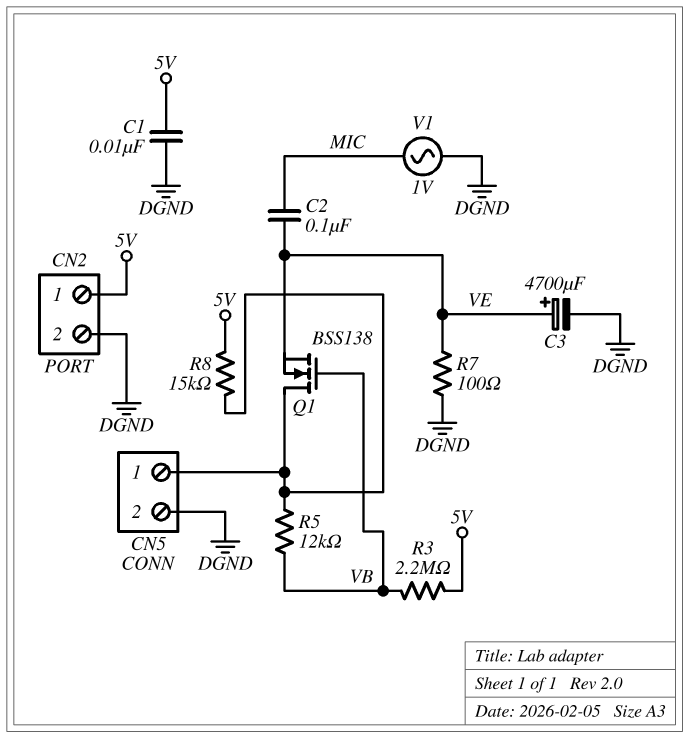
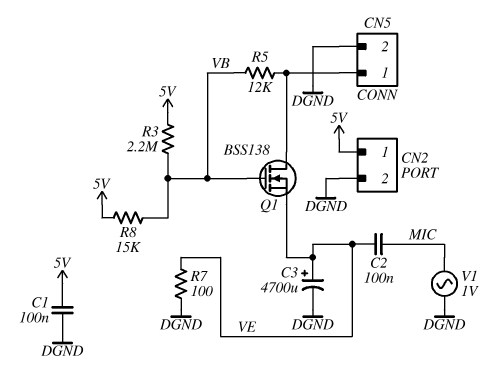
C1: 10nF (5V, DGND) -> 100nF (5V, DGND)
R8: 15k (5V, CN5/1) -> 15k (5V, VB)

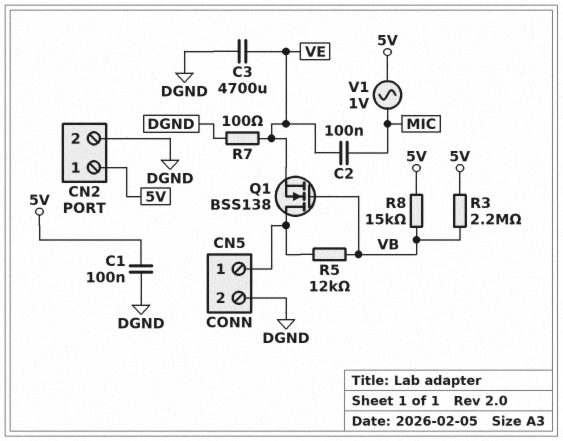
C3: 4700uF (plus VE, minus DGND) -> 4700uF (DGND, VE)
V1: AC 1V (DGND, MIC) -> AC 1V (5V, MIC)

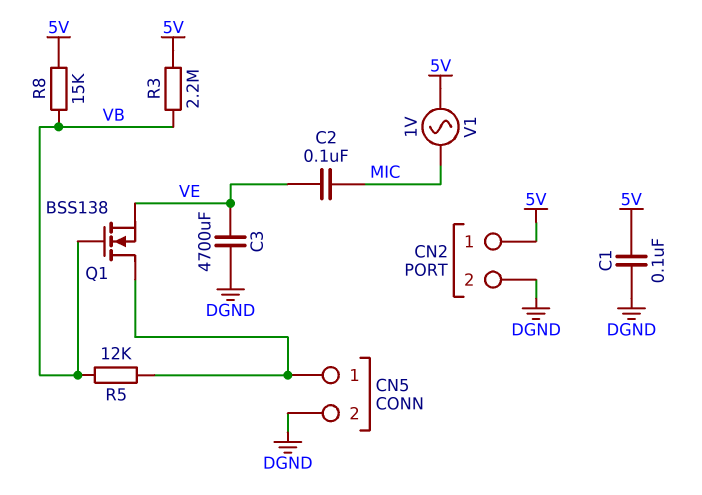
R7: 100 (DGND, VE) -> none

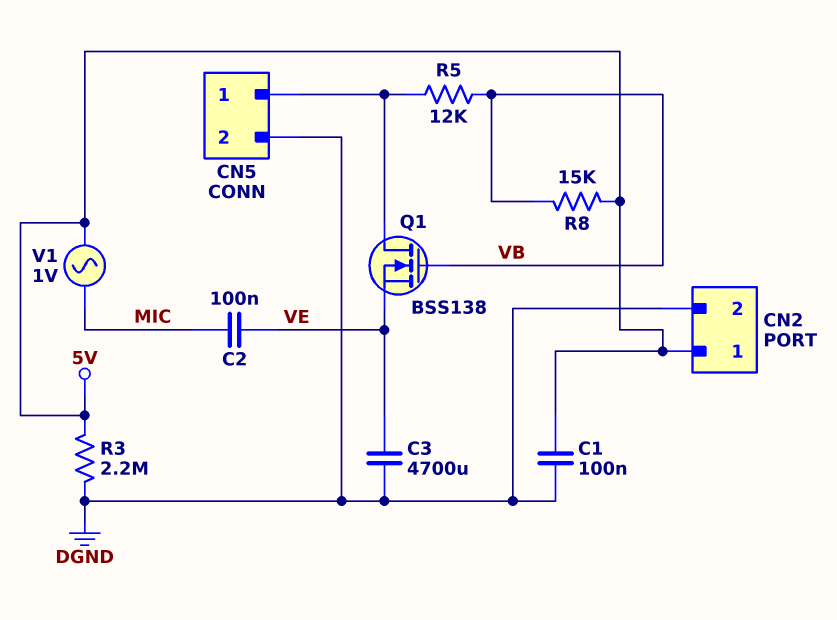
R3: 2.2M (5V, VB) -> 2.2M (5V, DGND)

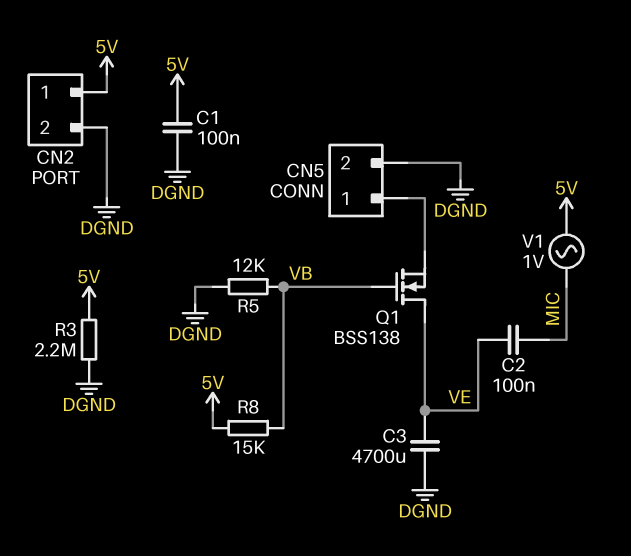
Q1: NMOS BSS138 (G VB, D CN5/1, S VE) -> NMOS BSS138 (G VB, D VE, S CN5/1)
R5: 12k (CN5/1, VB) -> 12k (DGND, VB)

